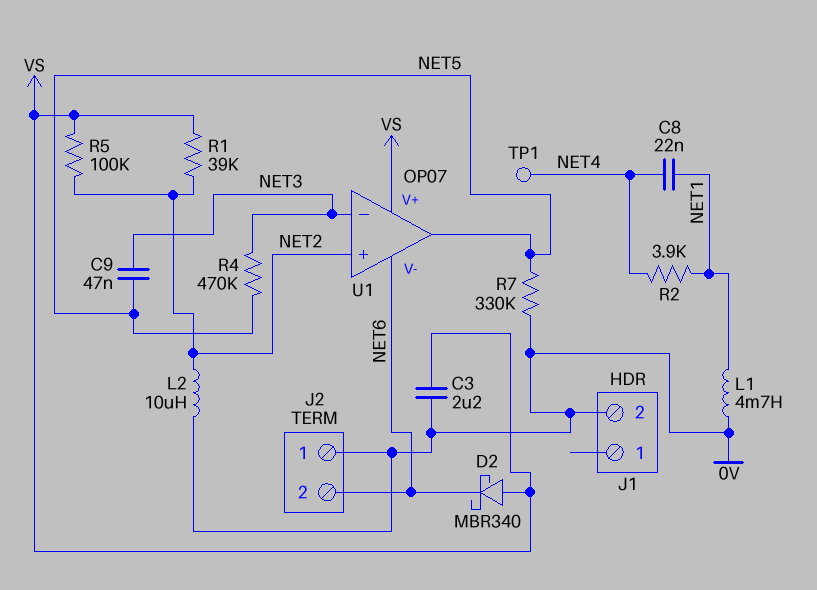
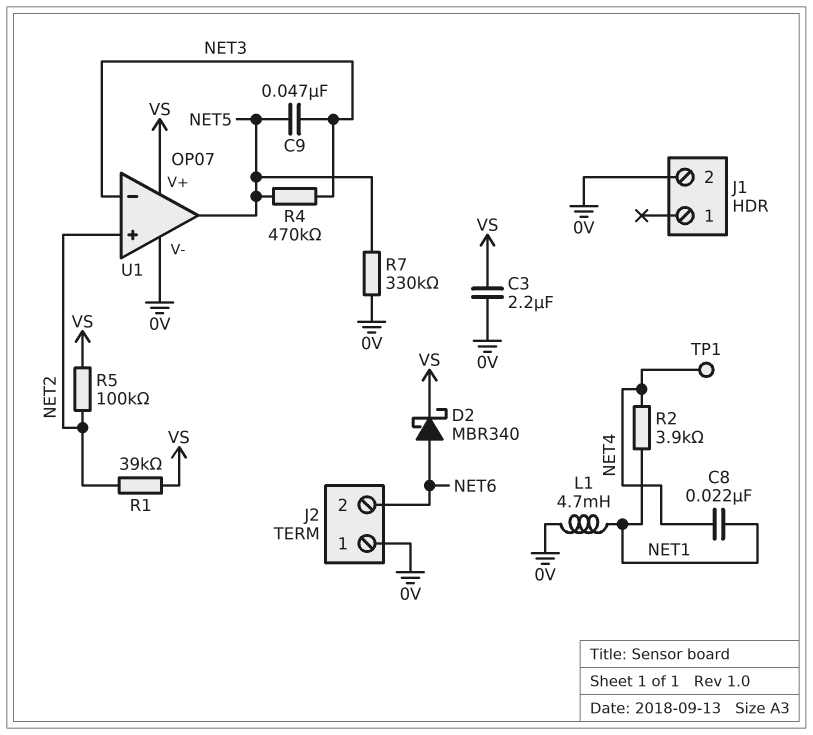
D2: schottky MBR340 (A VS, K NET6) -> schottky MBR340 (A NET6, K VS)
L2: 10uH (0V, NET2) -> none
U1 pin V-: NET6 -> 0V

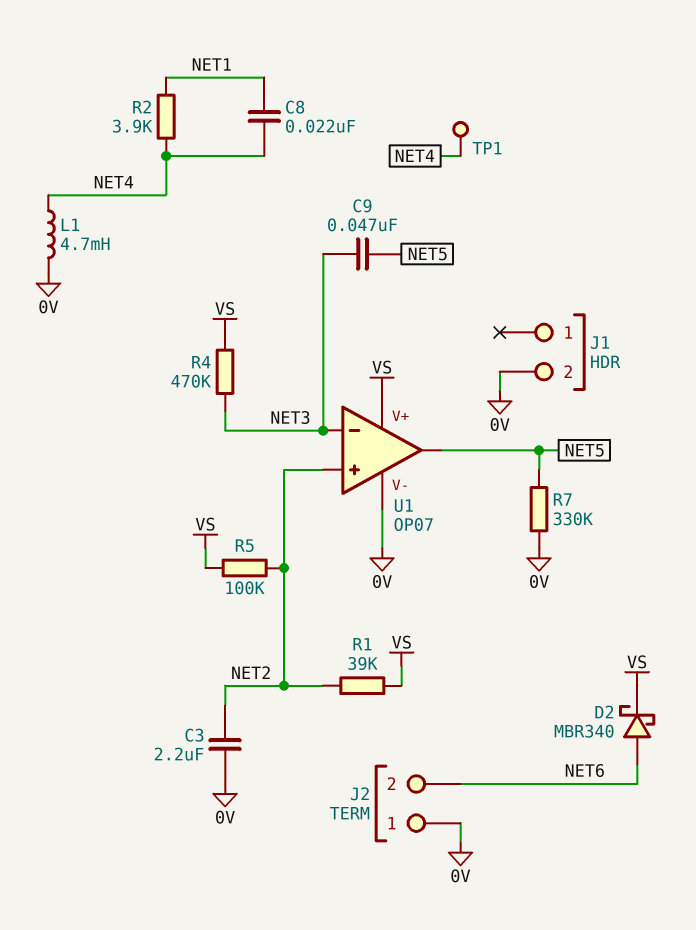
C3: 2.2uF (0V, VS) -> 2.2uF (0V, NET2)
L1: 4.7mH (0V, NET1) -> 4.7mH (0V, NET4)
R4: 470k (NET3, NET5) -> 470k (NET3, VS)

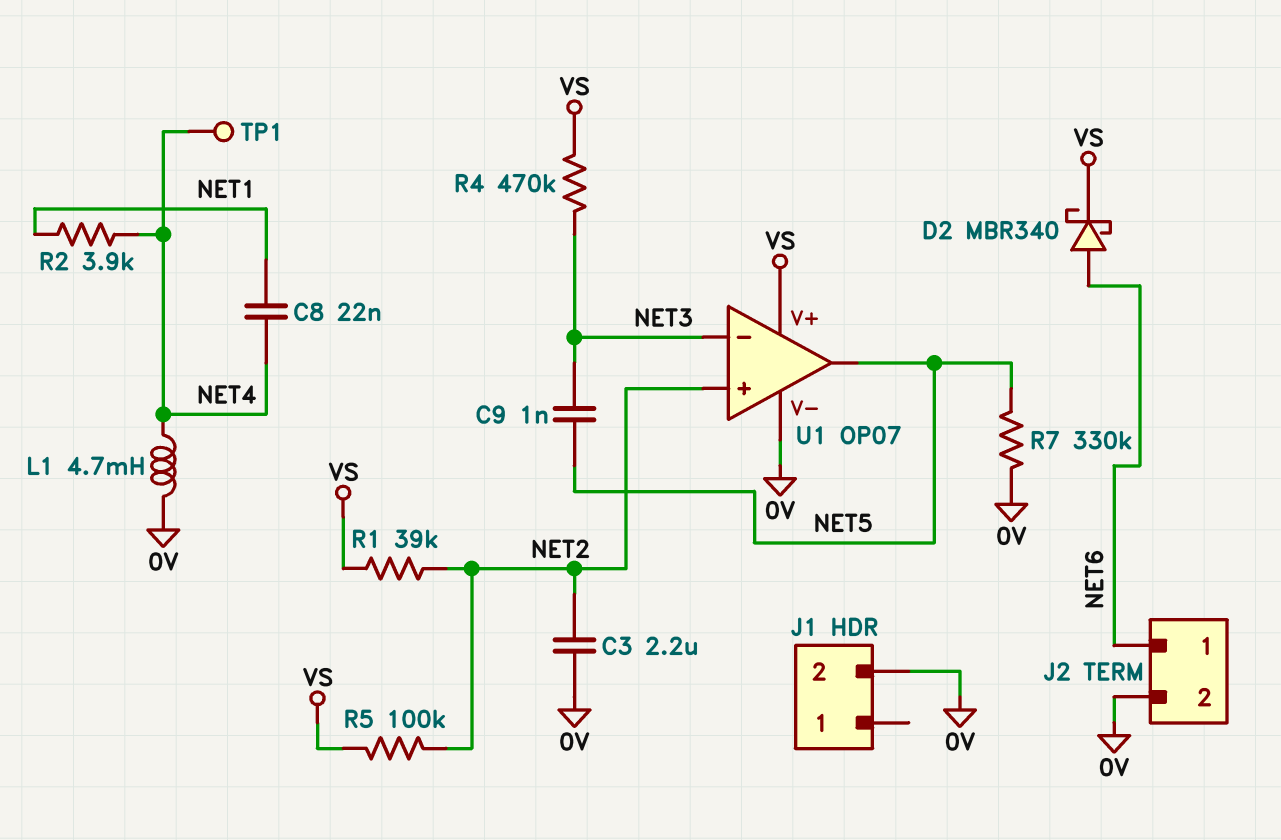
C9: 47nF (NET3, NET5) -> 1nF (NET3, NET5)
J2 pin 1: 0V -> NET6
J2 pin 2: NET6 -> 0V

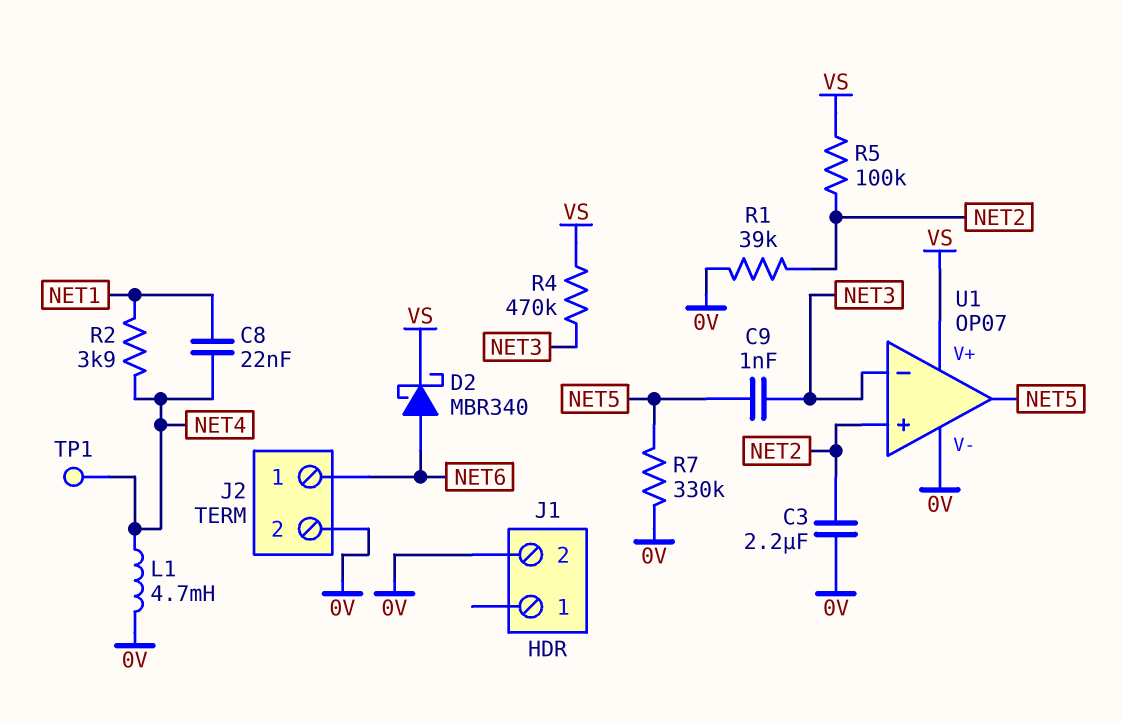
R1: 39k (NET2, VS) -> 39k (0V, NET2)

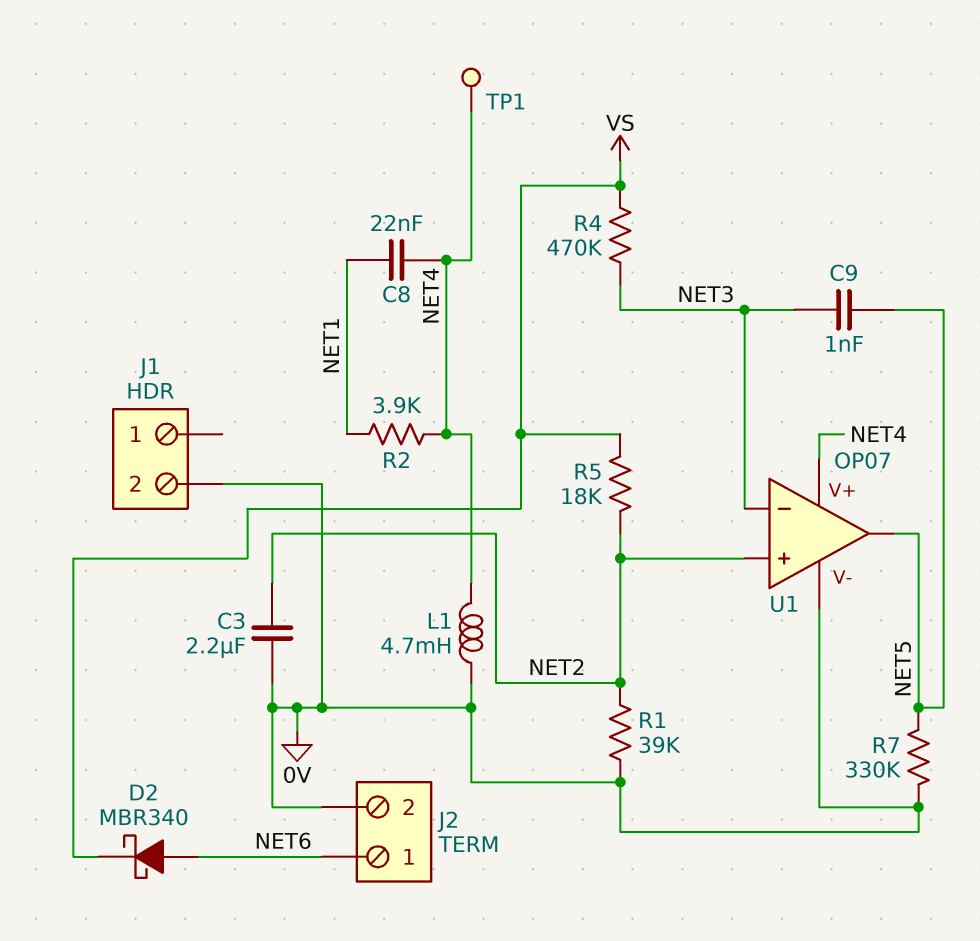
R5: 100k (NET2, VS) -> 18k (NET2, VS)
U1 pin V+: VS -> NET4

